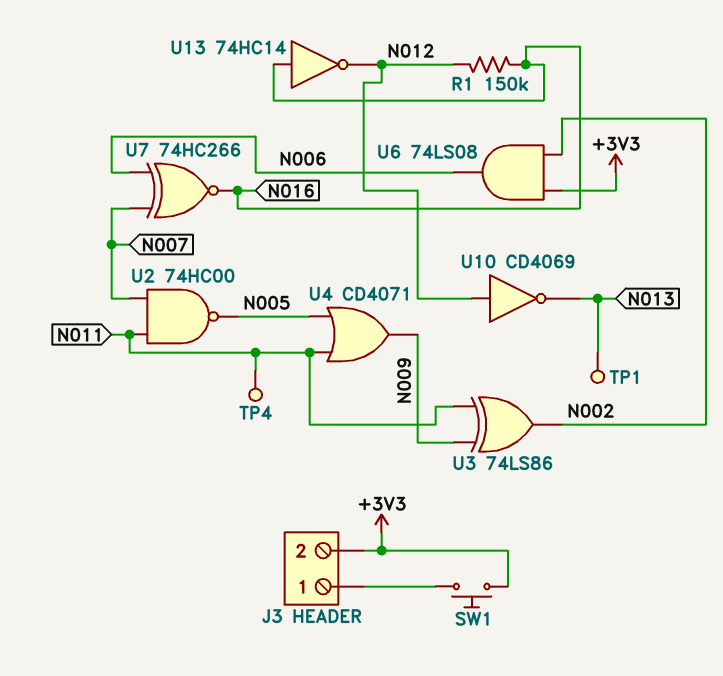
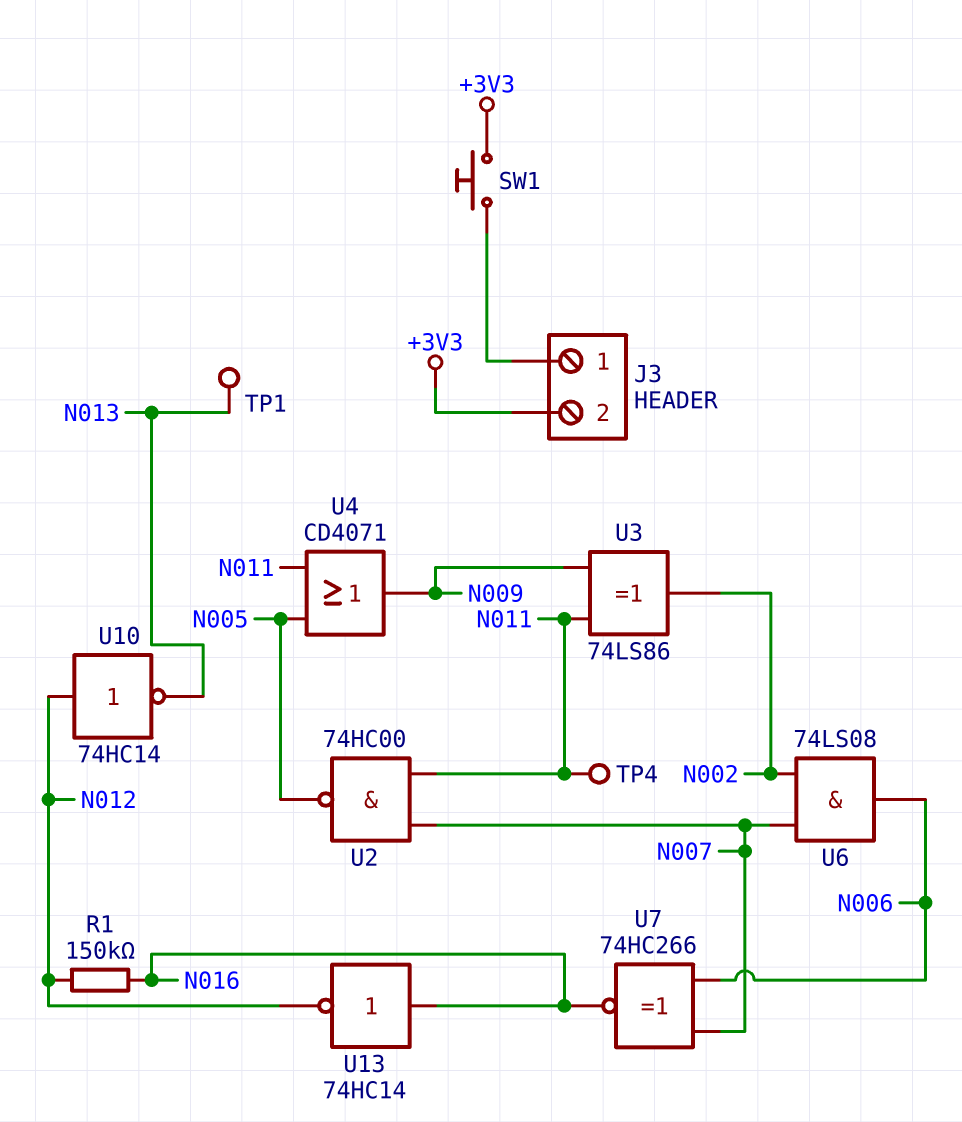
U6: AND 74LS08 (in +3V3, in N002, out N006) -> AND 74LS08 (in N002, in N007, out N006)
U10: NOT CD4069 (in N012, out N013) -> NOT 74HC14 (in N012, out N013)

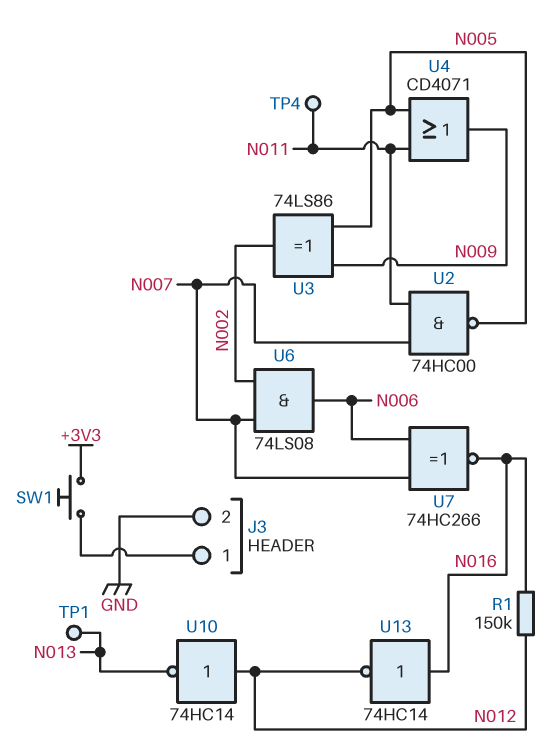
J3 pin 2: +3V3 -> GND
U3: XOR 74LS86 (in N009, in N011, out N002) -> XOR 74LS86 (in N005, in N009, out N002)

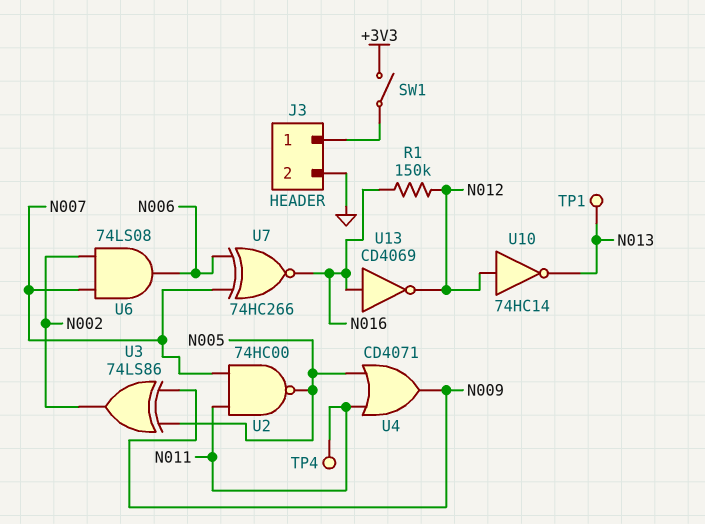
SW1: button (+3V3, J3/1) -> switch (+3V3, J3/1)
U13: NOT 74HC14 (in N016, out N012) -> NOT CD4069 (in N016, out N012)

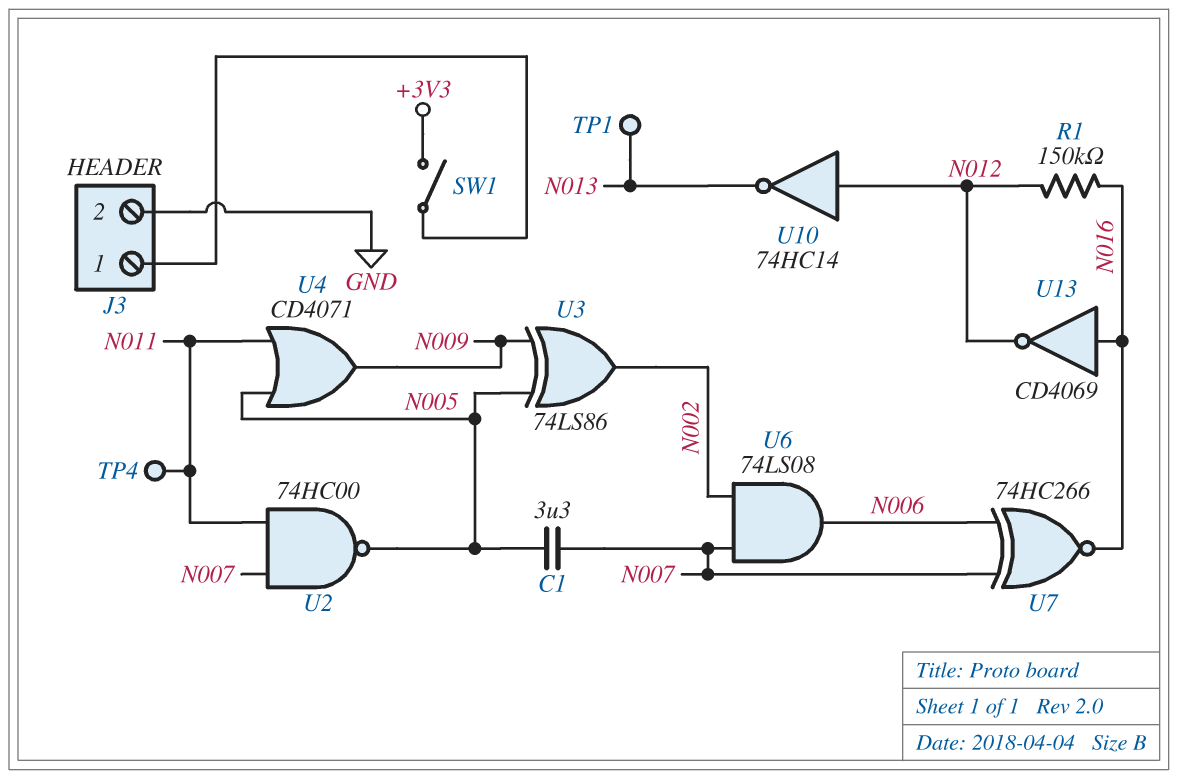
C1: none -> 3.3uF (N005, N007)

